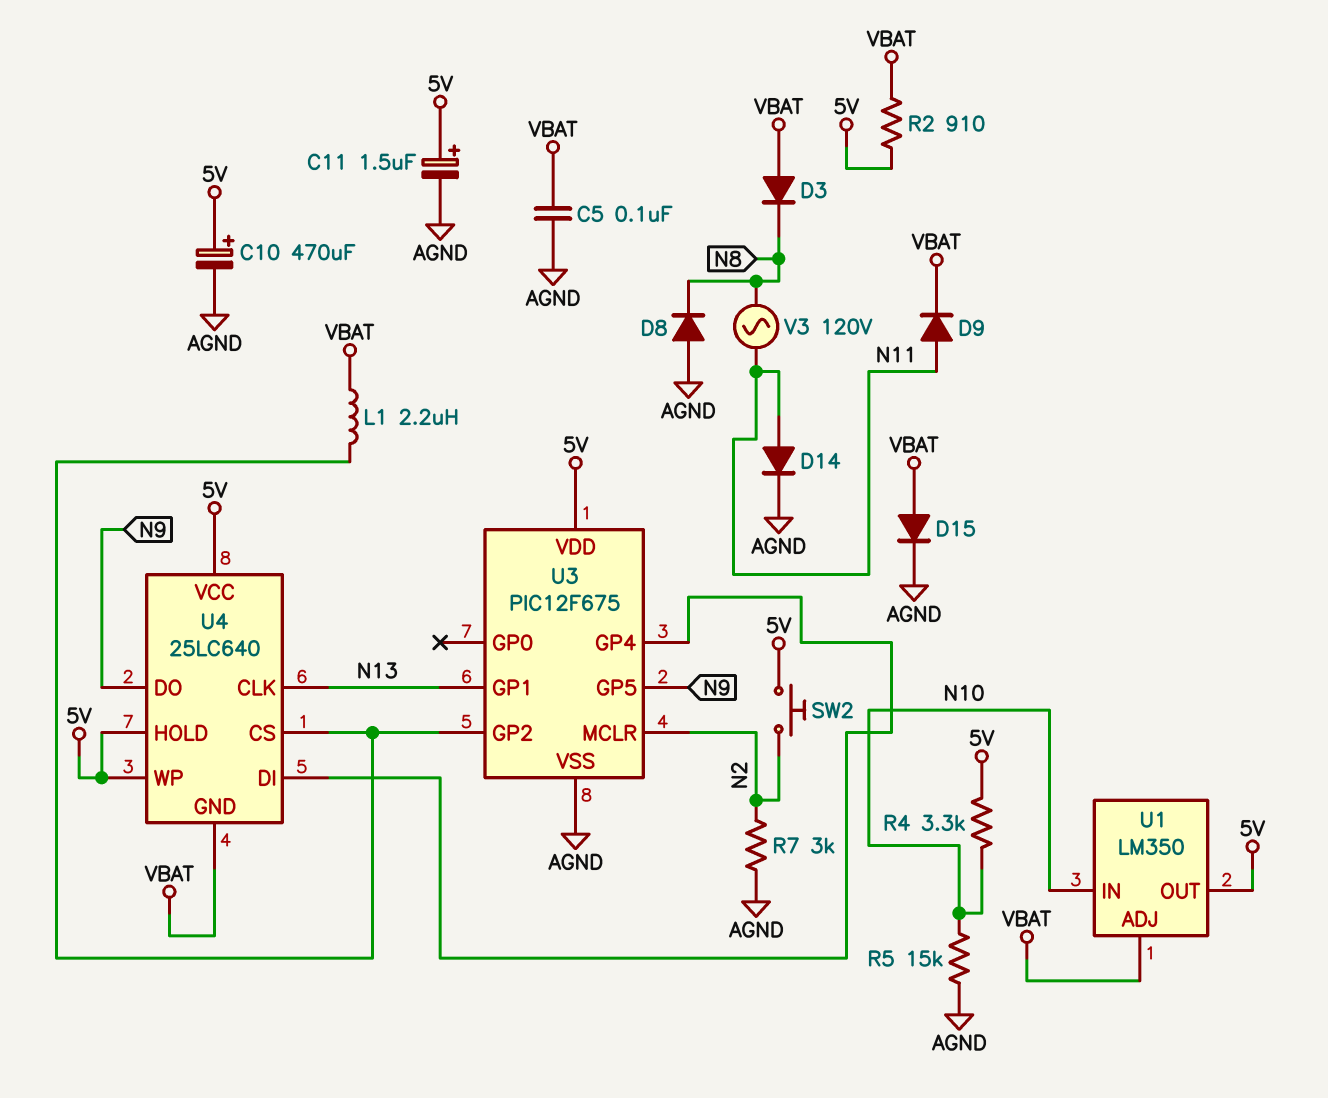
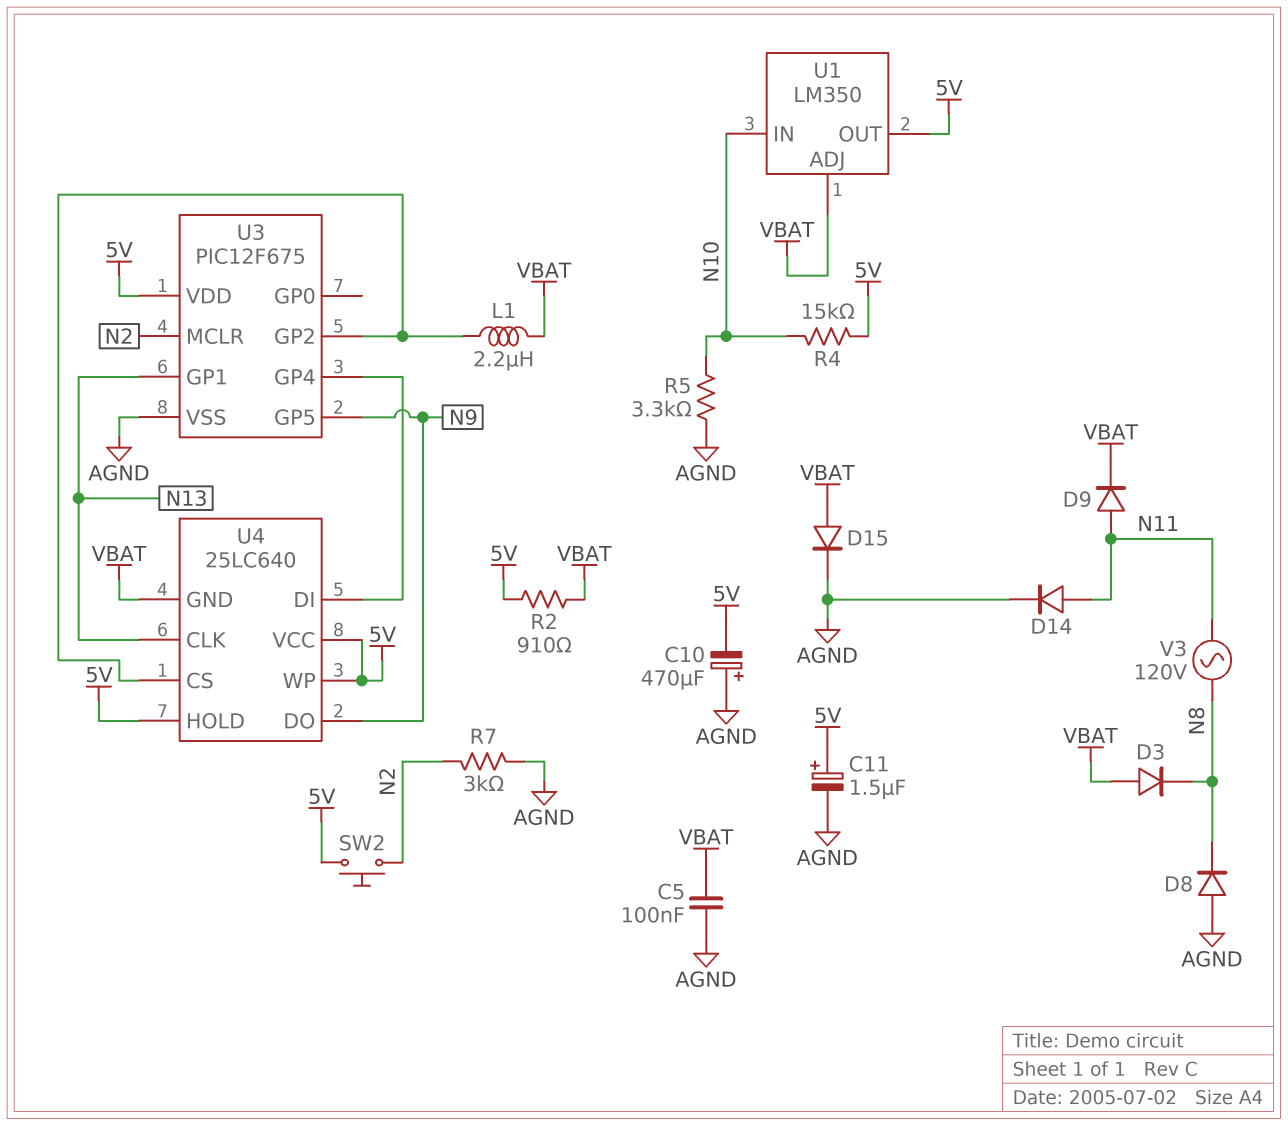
C10: 470uF (plus 5V, minus AGND) -> 470uF (plus AGND, minus 5V)
R4: 3.3k (5V, N10) -> 15k (5V, N10)
R5: 15k (AGND, N10) -> 3.3k (AGND, N10)

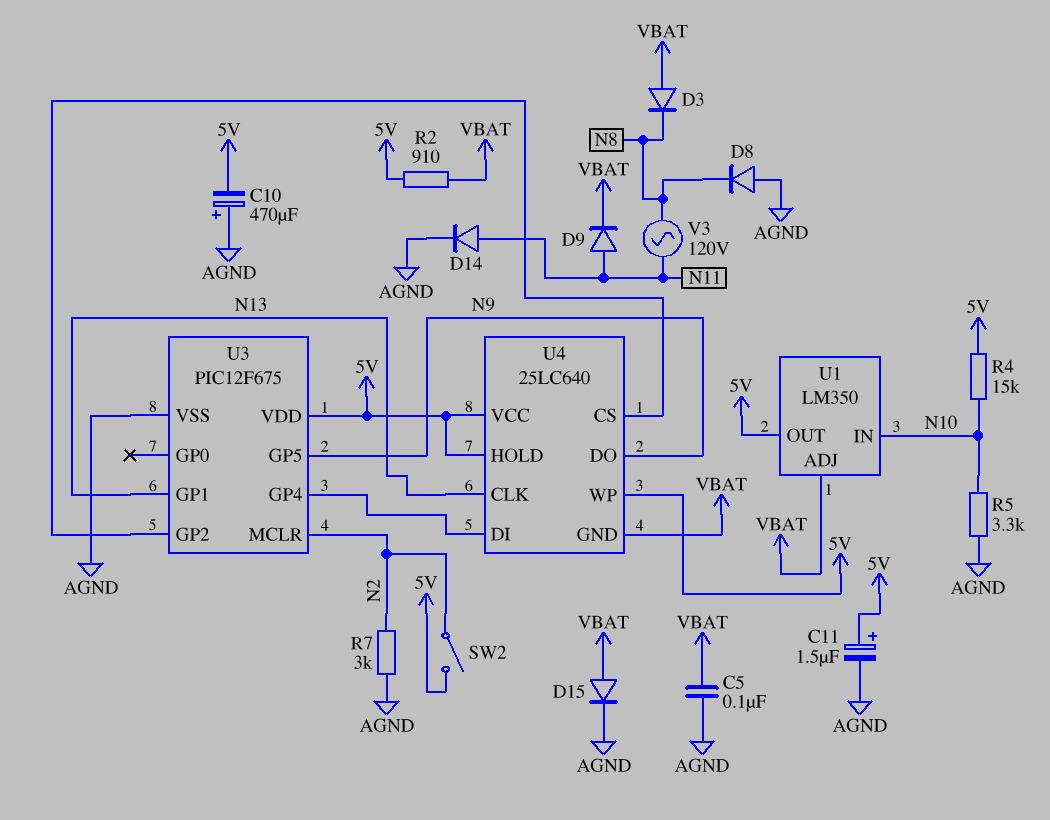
L1: 2.2uH (U3/GP2, VBAT) -> none
SW2: button (5V, N2) -> switch (5V, N2)

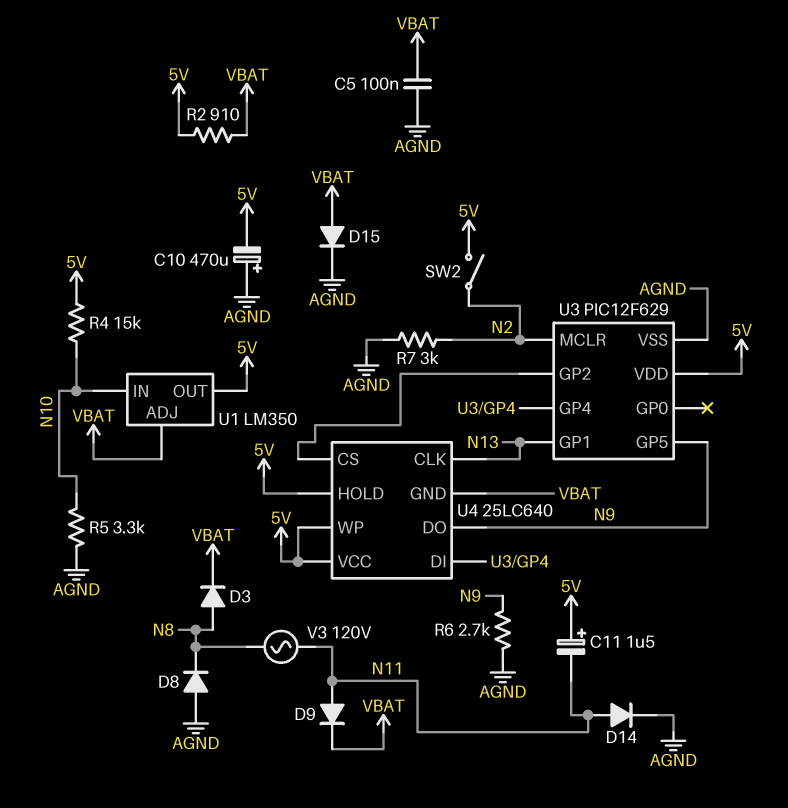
C11: 1.5uF (plus 5V, minus AGND) -> 1.5uF (plus 5V, minus N11)
D3: diode (A VBAT, K N8) -> diode (A N8, K VBAT)
R6: none -> 2.7k (AGND, N9)
U3: PIC12F675 -> PIC12F629

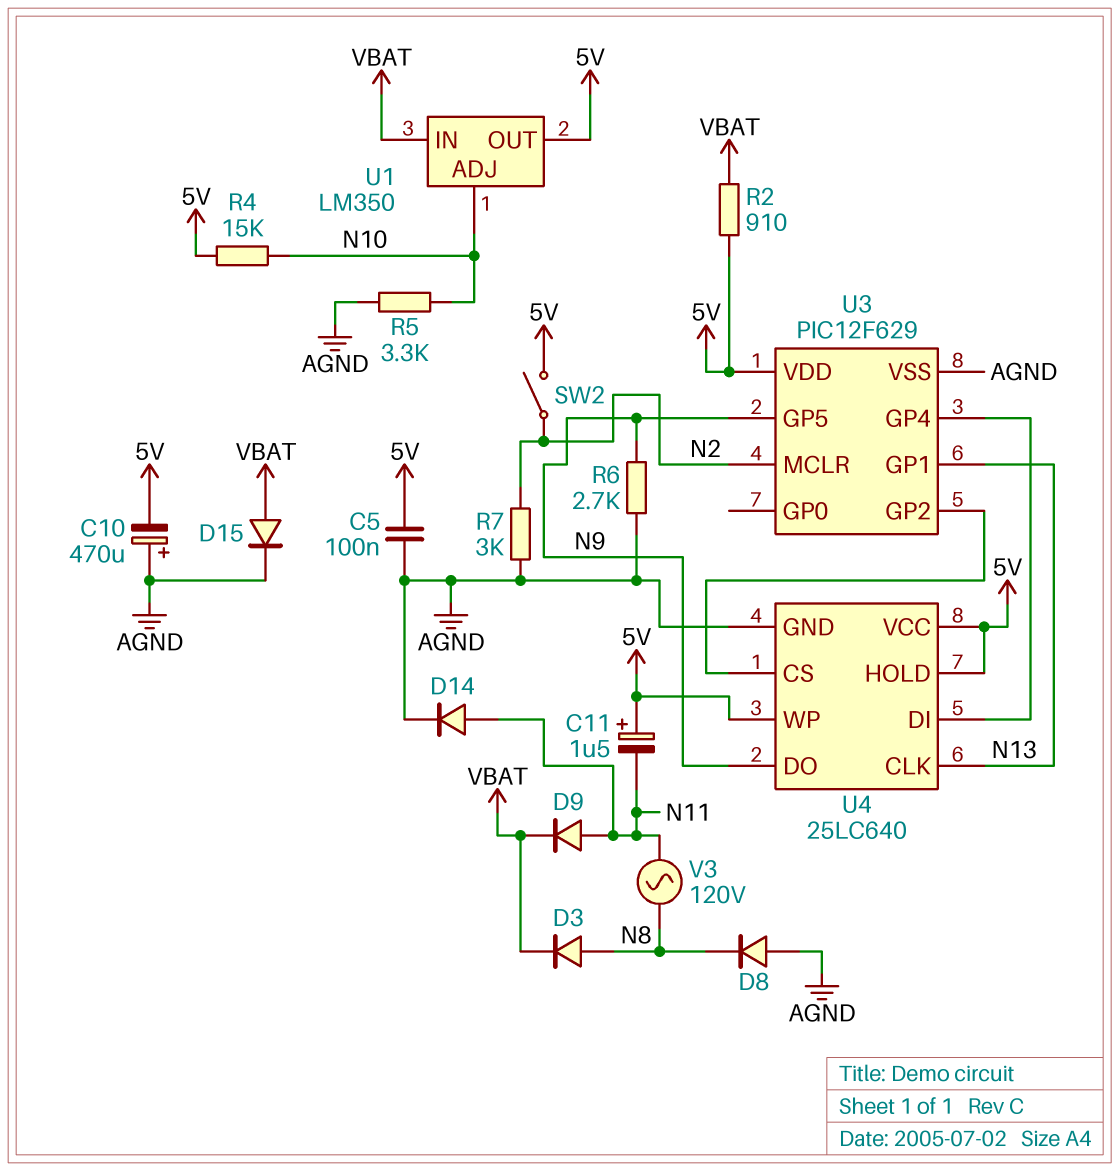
C5: 100nF (AGND, VBAT) -> 100nF (5V, AGND)
U1 pin ADJ: VBAT -> N10
U1 pin IN: N10 -> VBAT
U4 pin GND: VBAT -> AGND

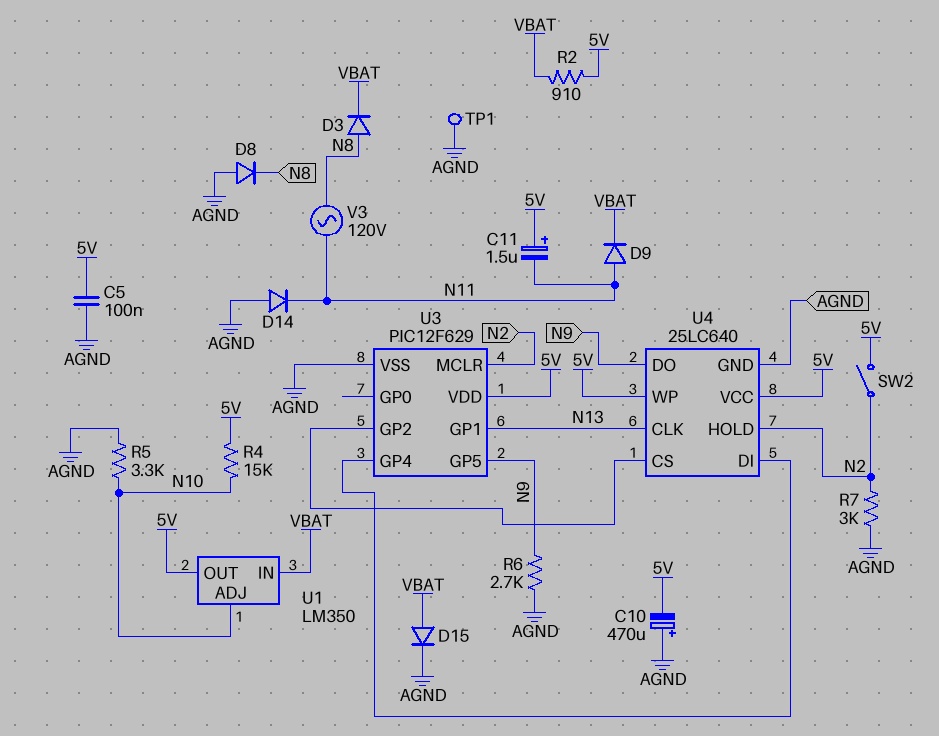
D14: diode (A N11, K AGND) -> diode (A AGND, K N11)
TP1: none -> test point (AGND)
U4 pin HOLD: 5V -> N2

